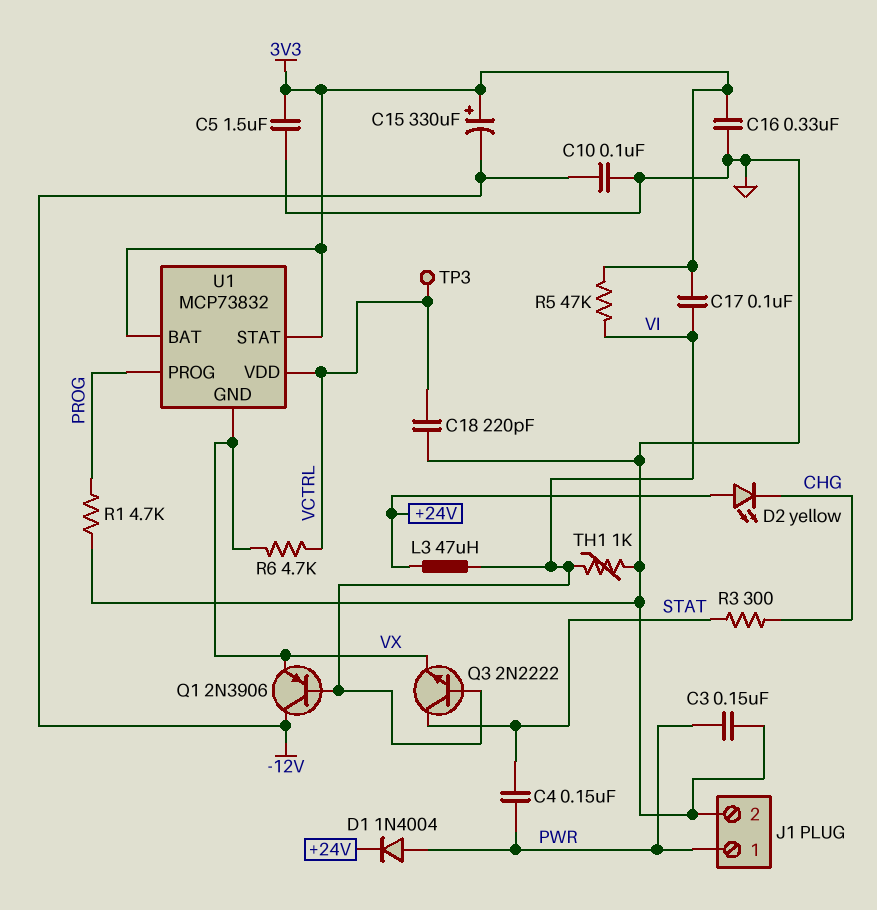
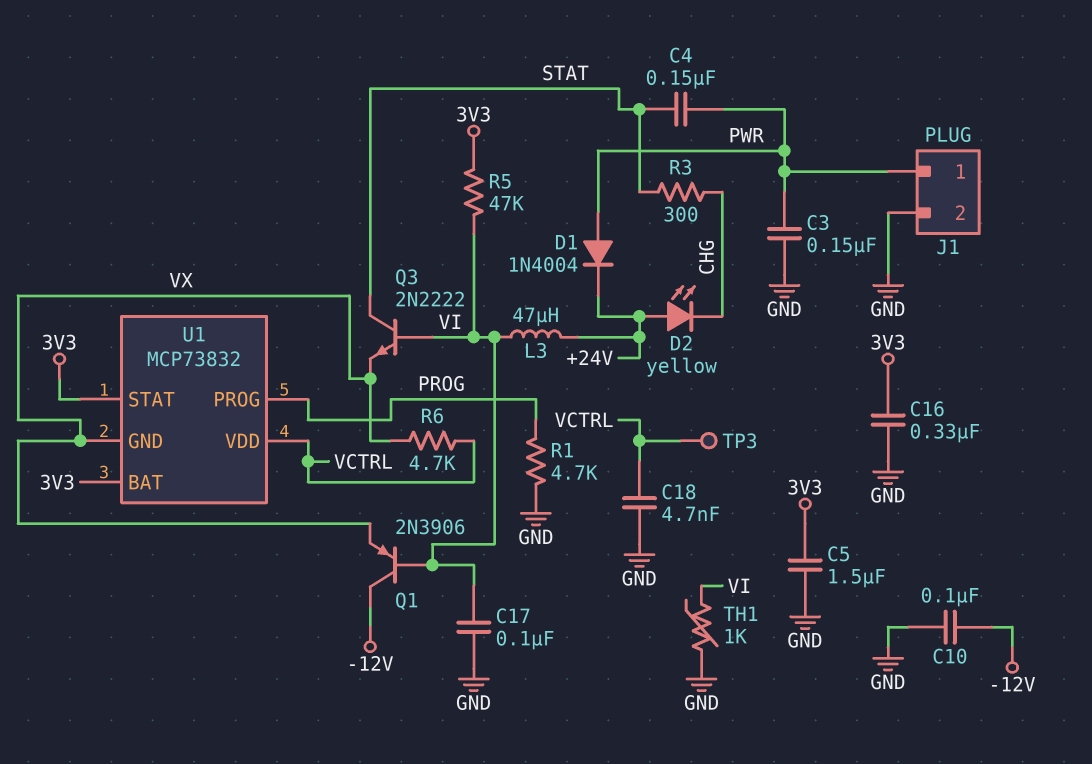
C15: 330uF (plus 3V3, minus -12V) -> none
C17: 100nF (3V3, VI) -> 100nF (GND, VI)
C18: 220pF (GND, VCTRL) -> 4.7nF (GND, VCTRL)

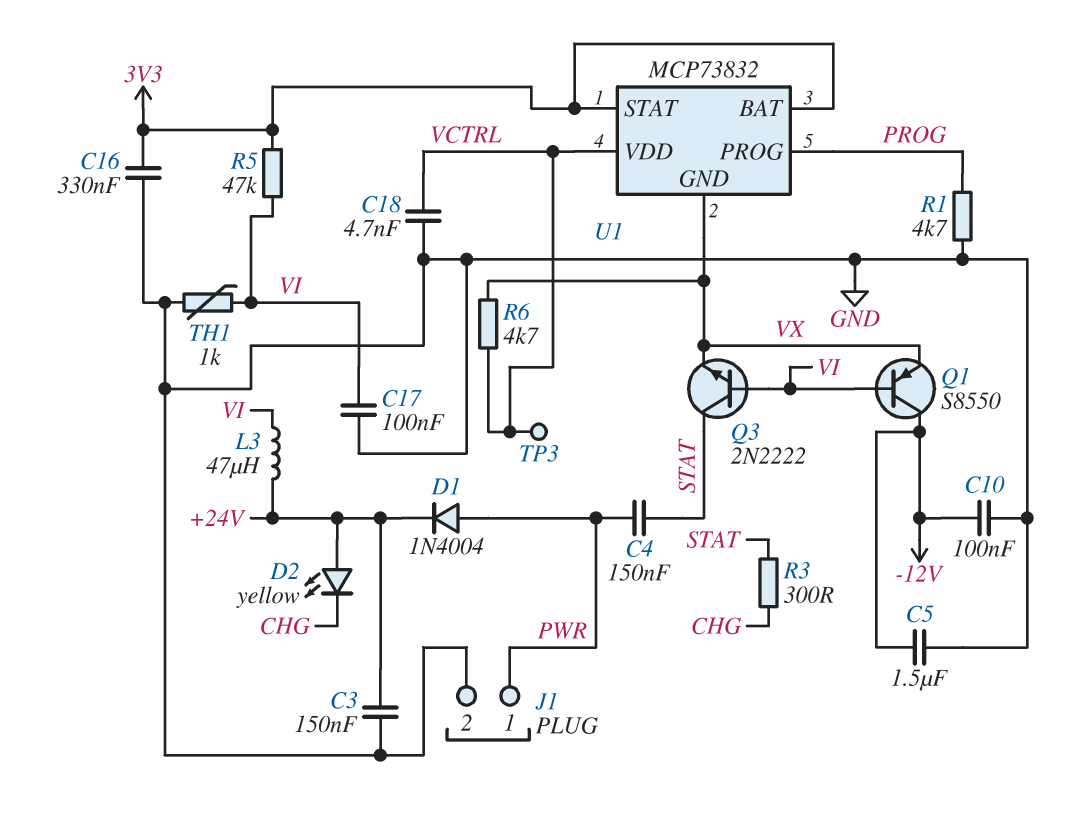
C3: 150nF (GND, PWR) -> 150nF (+24V, GND)
C5: 1.5uF (3V3, GND) -> 1.5uF (-12V, GND)
Q1: PNP 2N3906 (B VI, C -12V, E VX) -> PNP S8550 (B VI, C -12V, E VX)

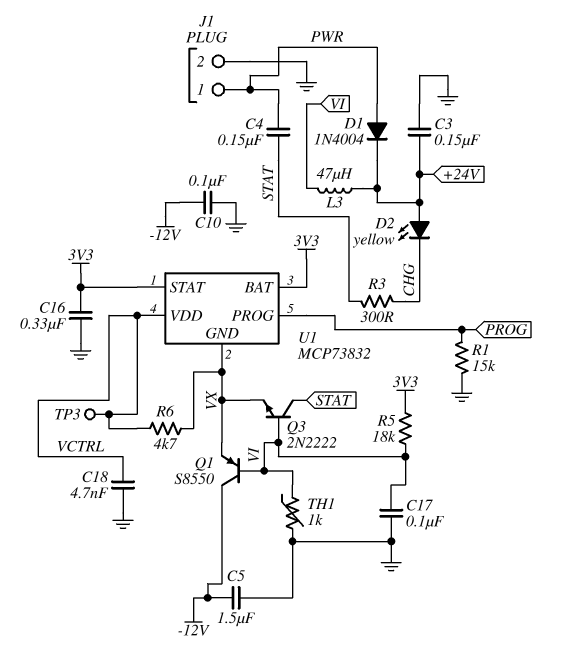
R1: 4.7k (GND, PROG) -> 15k (GND, PROG)
R5: 47k (3V3, VI) -> 18k (3V3, VI)

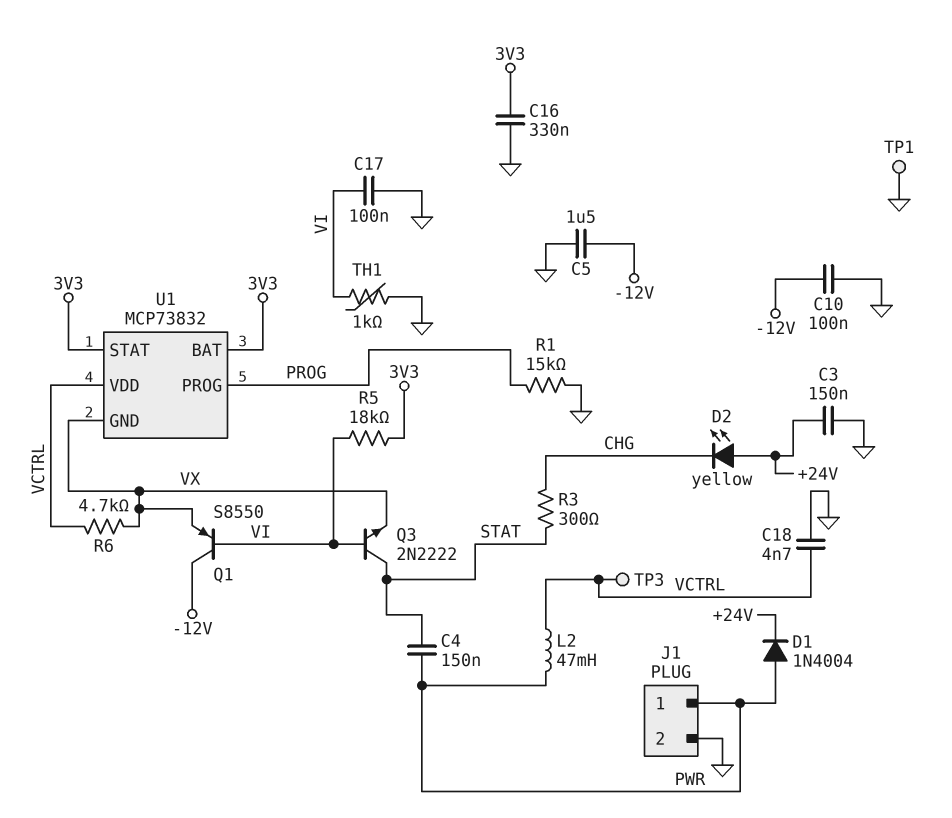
L2: none -> 47mH (PWR, VCTRL)
L3: 47uH (+24V, VI) -> none
TP1: none -> test point (GND)

